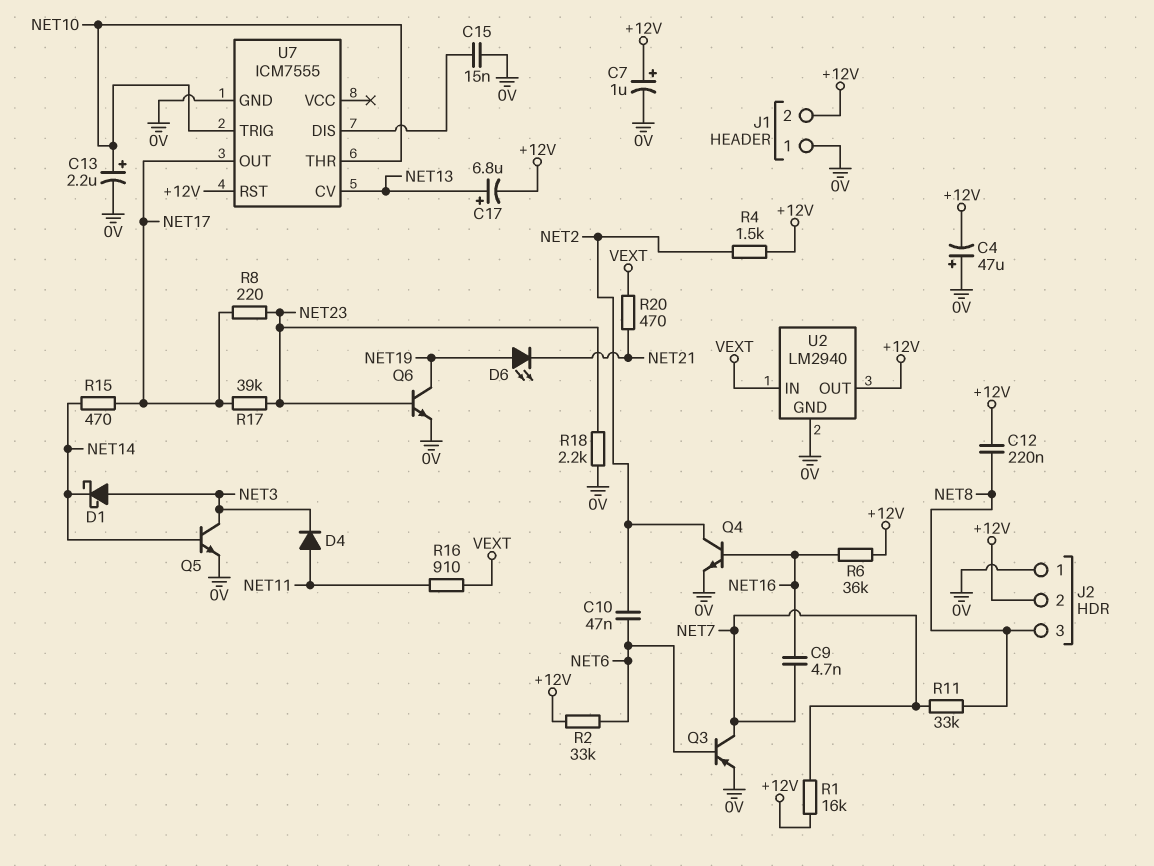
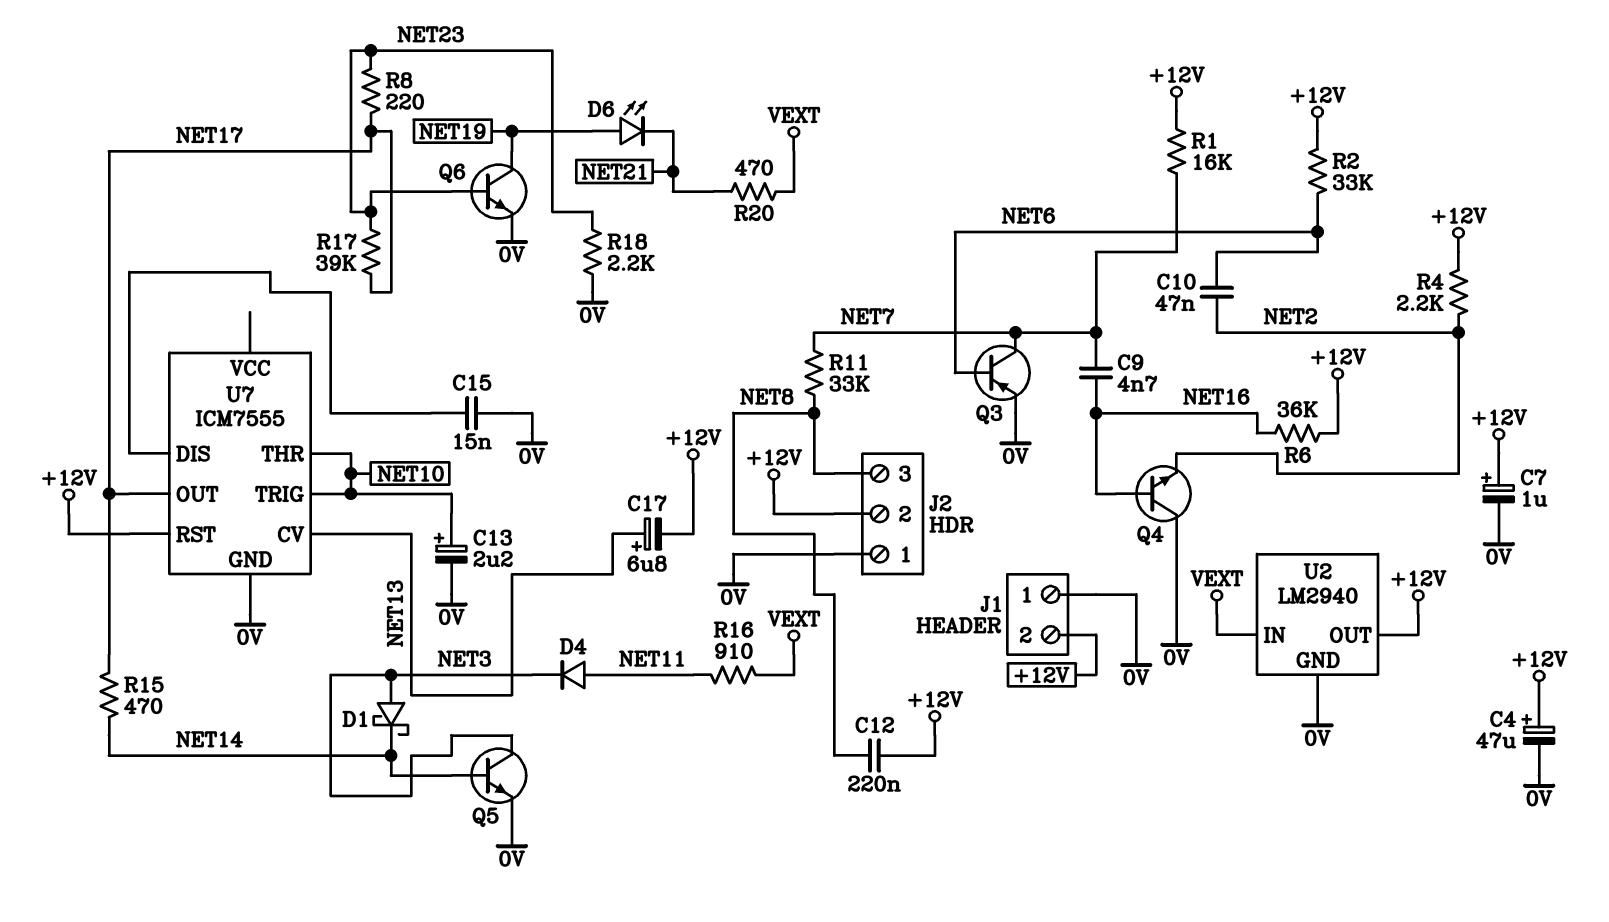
C4: 47uF (plus 0V, minus +12V) -> 47uF (plus +12V, minus 0V)
Q4: NPN (B NET16, C NET2, E 0V) -> NPN (B NET16, C 0V, E NET2)
R4: 1.5k (+12V, NET2) -> 2.2k (+12V, NET2)

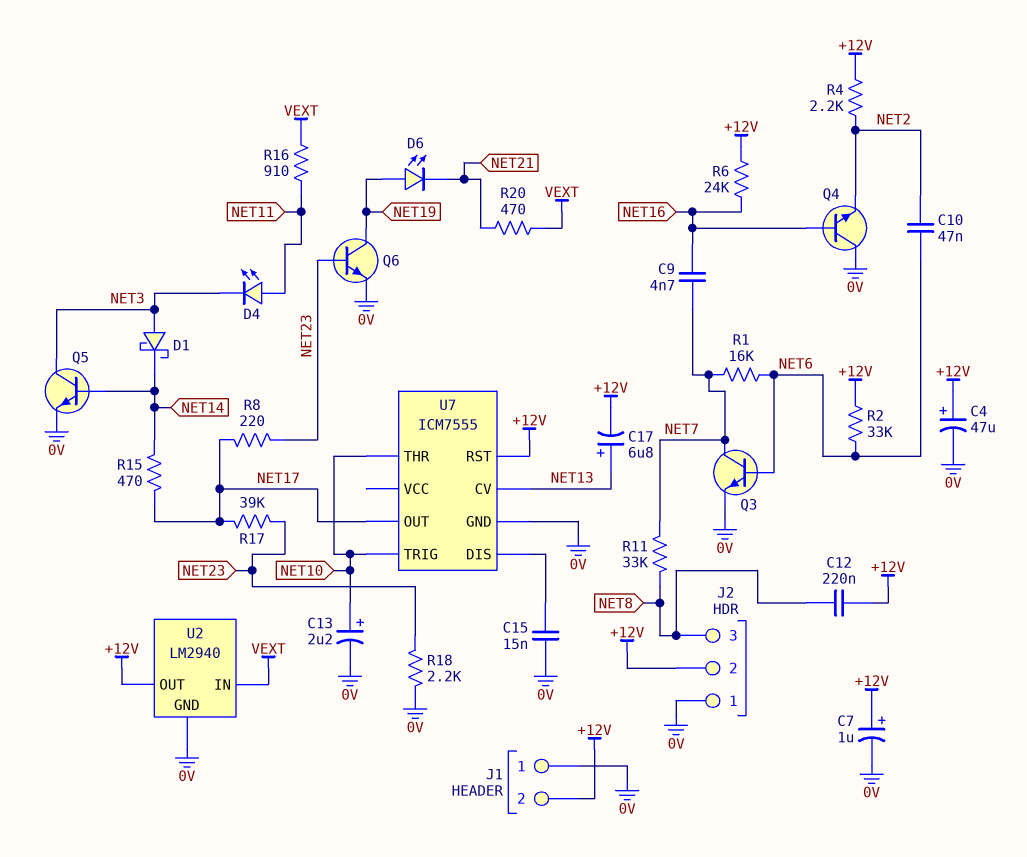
D4: diode (A NET11, K NET3) -> LED (A NET11, K NET3)
Q3: PNP (B NET6, C NET7, E 0V) -> NPN (B NET6, C NET7, E 0V)
R1: 16k (+12V, NET7) -> 16k (NET6, NET7)
R6: 36k (+12V, NET16) -> 24k (+12V, NET16)

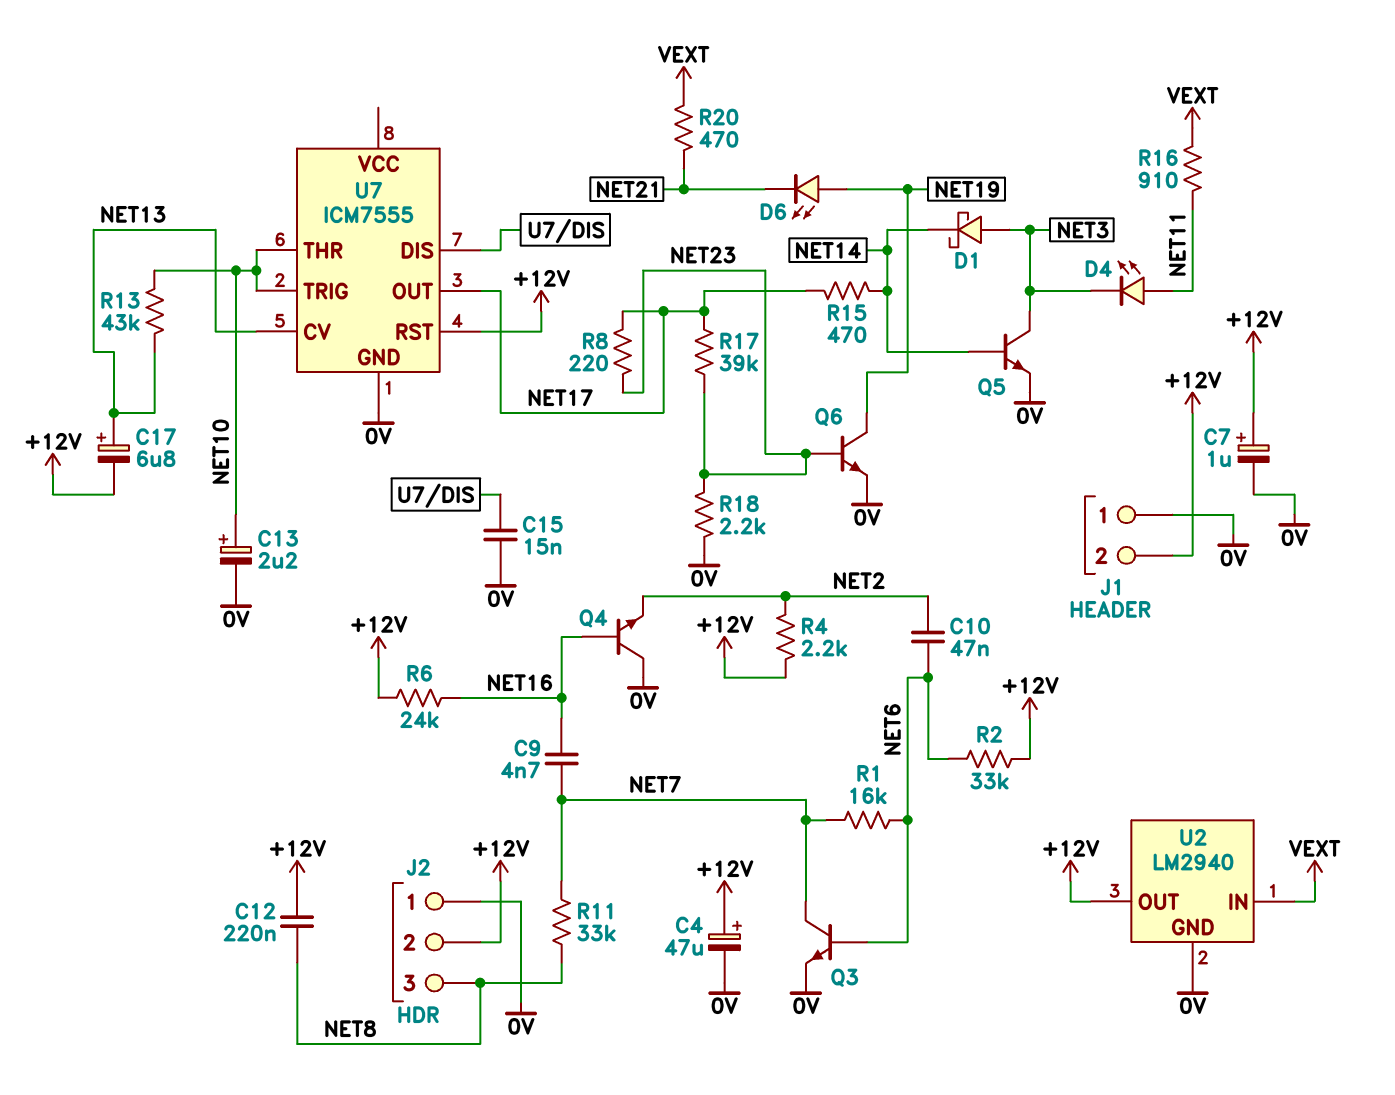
R13: none -> 43k (NET10, NET13)

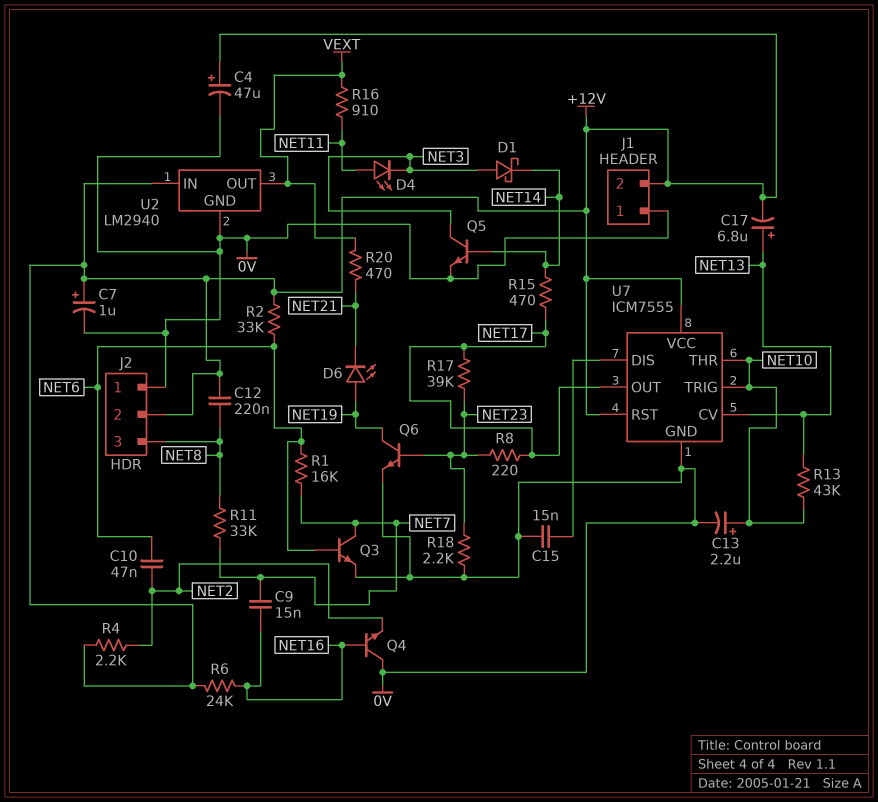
C9: 4.7nF (NET7, NET16) -> 15nF (NET7, NET16)
U2 pin IN: VEXT -> +12V
U2 pin OUT: +12V -> VEXT
U7 pin VCC: none -> +12V

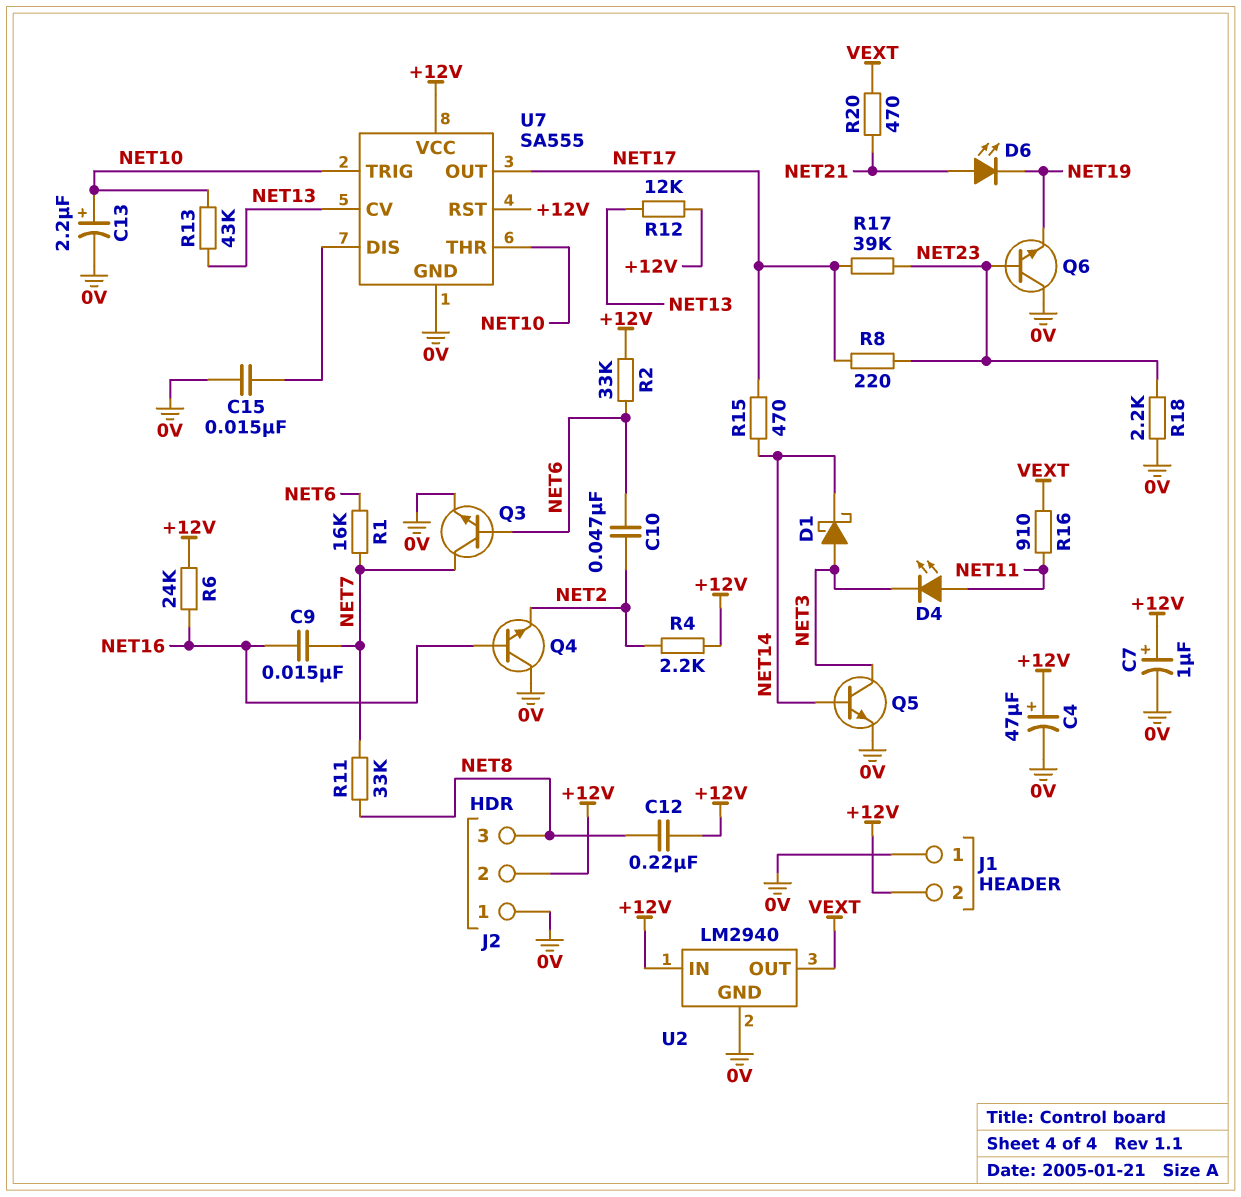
C17: 6.8uF (plus NET13, minus +12V) -> none
D6: LED (A NET19, K NET21) -> LED (A NET21, K NET19)
Q6: NPN (B NET23, C NET19, E 0V) -> NPN (B NET23, C 0V, E NET19)
R12: none -> 12k (+12V, NET13)
U7: ICM7555 -> SA555

